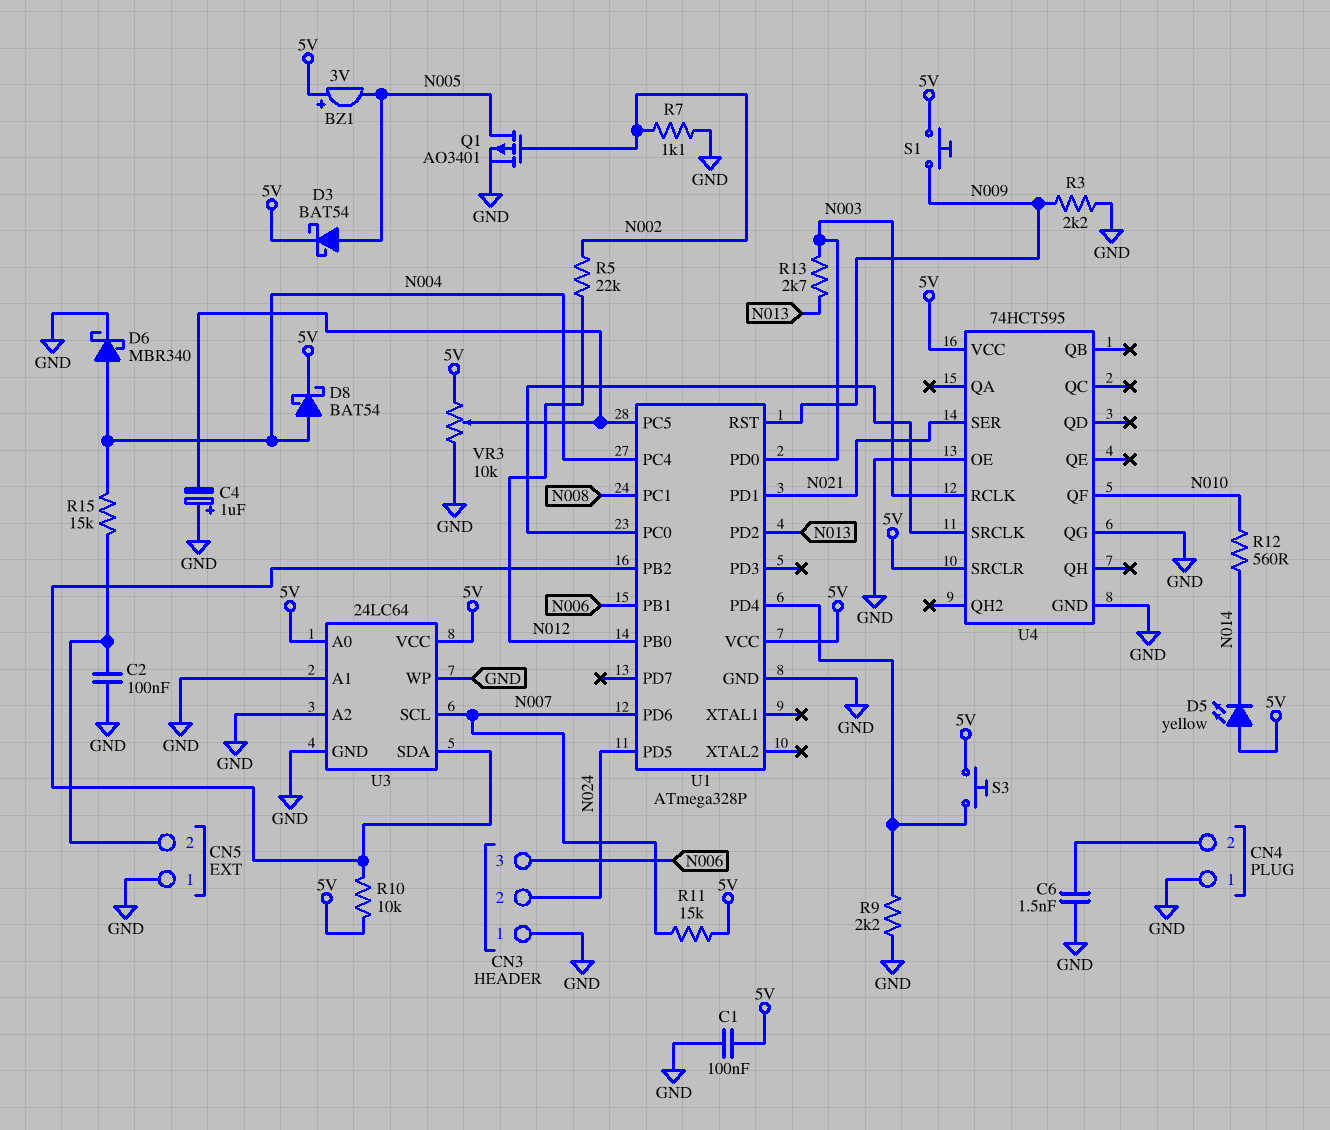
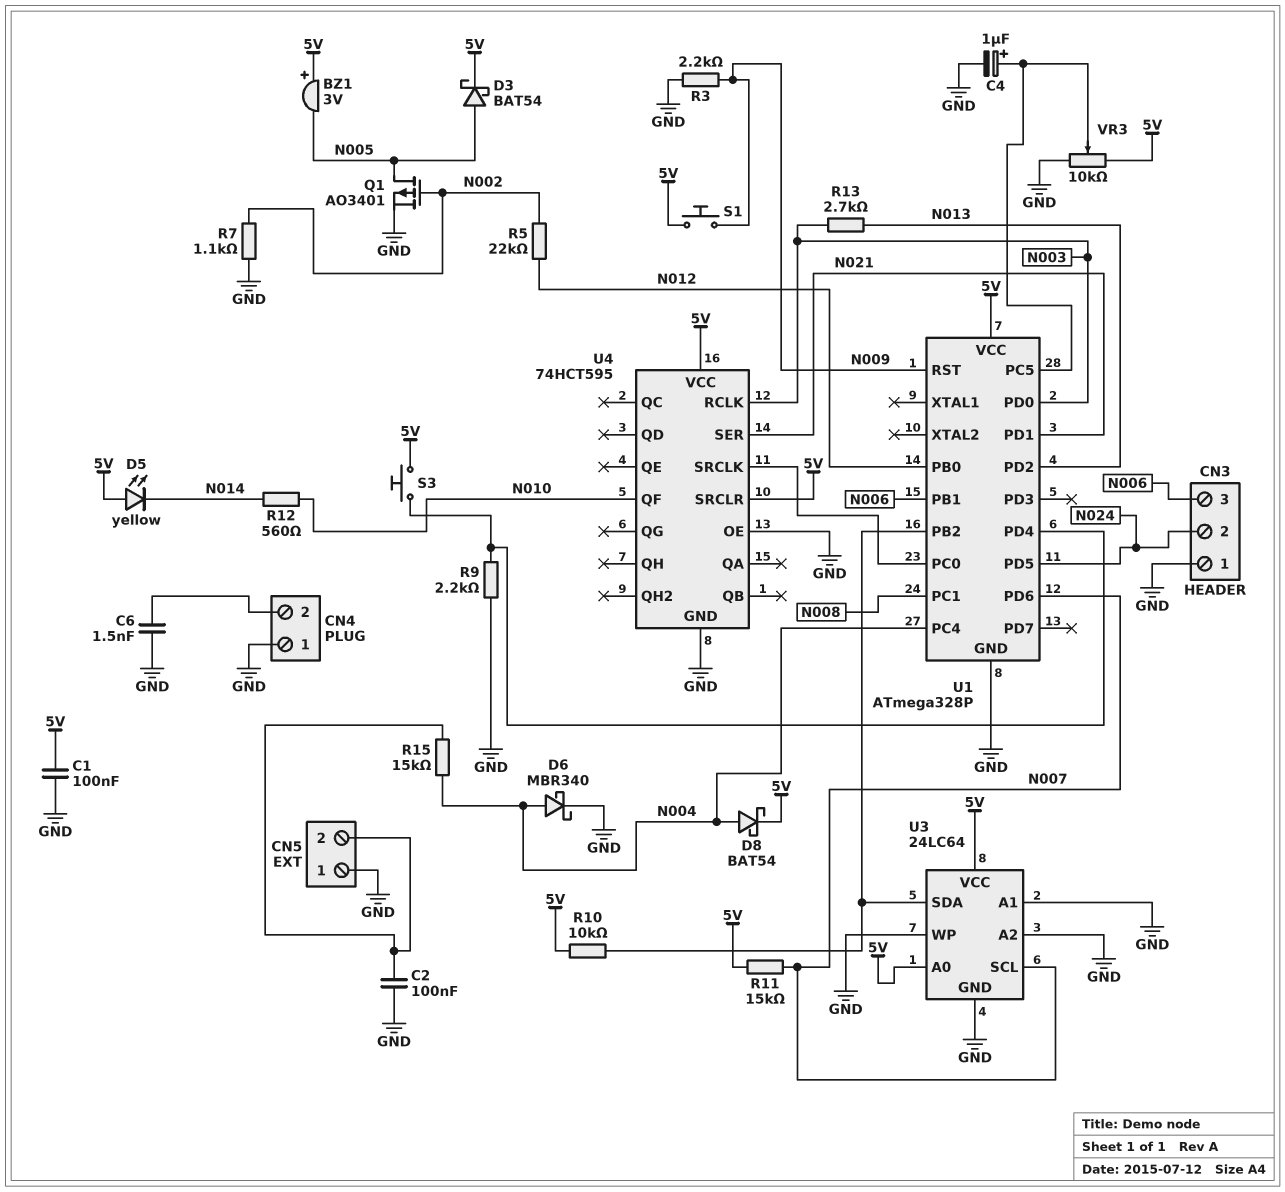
C4: 1uF (plus GND, minus U1/PC5) -> 1uF (plus U1/PC5, minus GND)
U4 pin QG: GND -> none

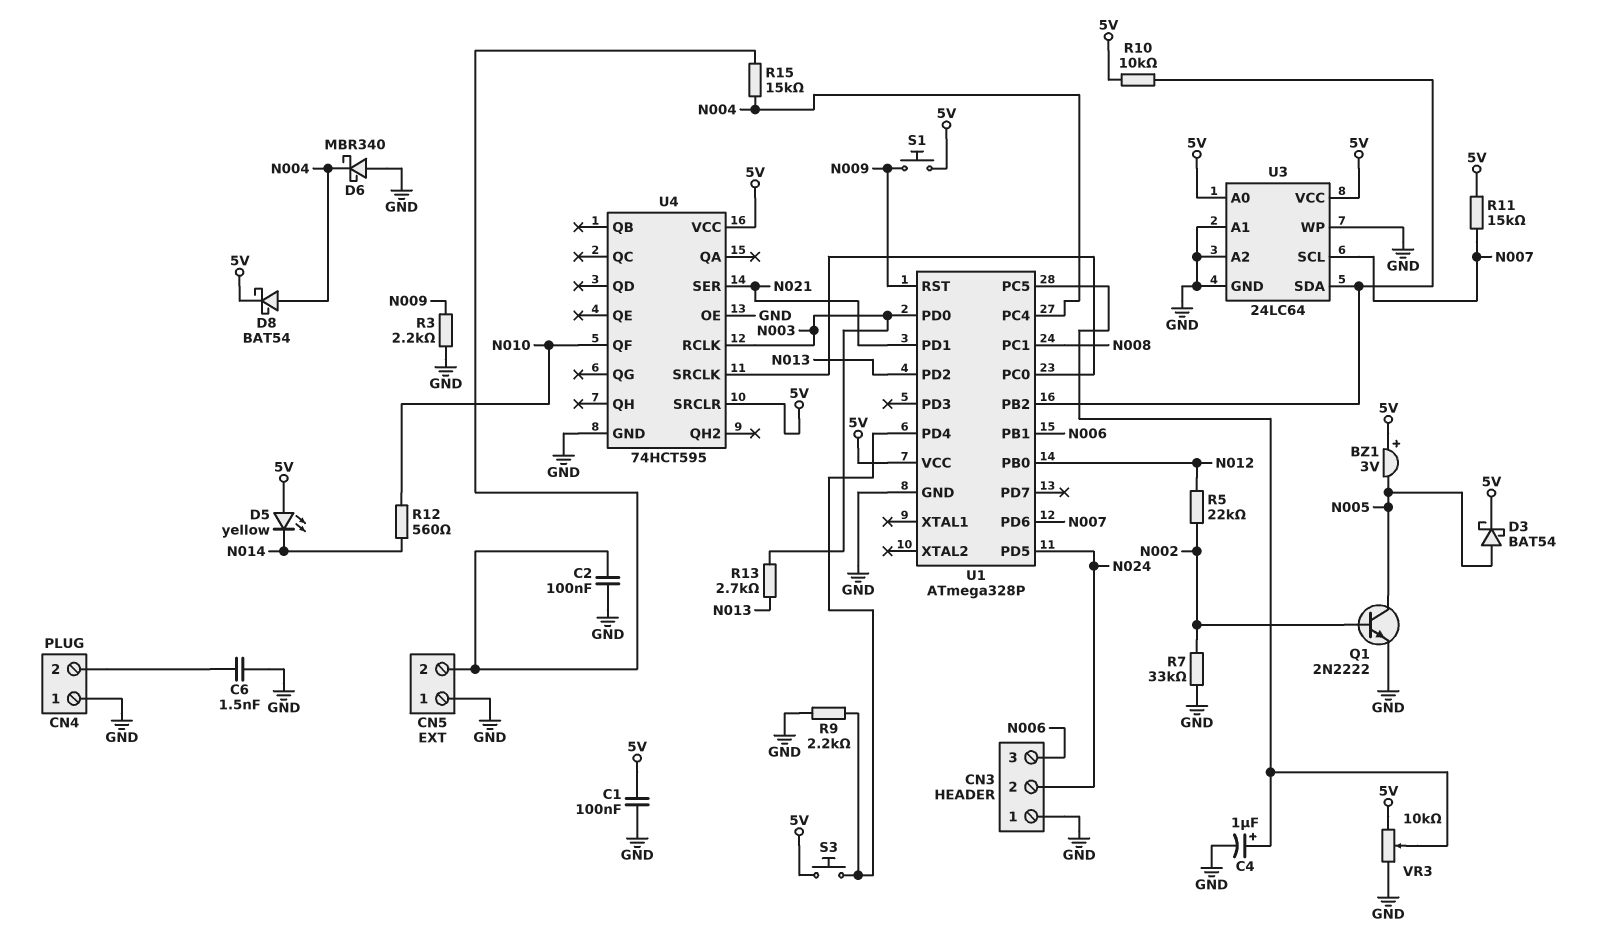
D6: schottky MBR340 (A N004, K GND) -> schottky MBR340 (A GND, K N004)
Q1: PMOS AO3401 (G N002, D N005, S GND) -> NPN 2N2222 (B N002, C N005, E GND)
R7: 1.1k (GND, N002) -> 33k (GND, N002)

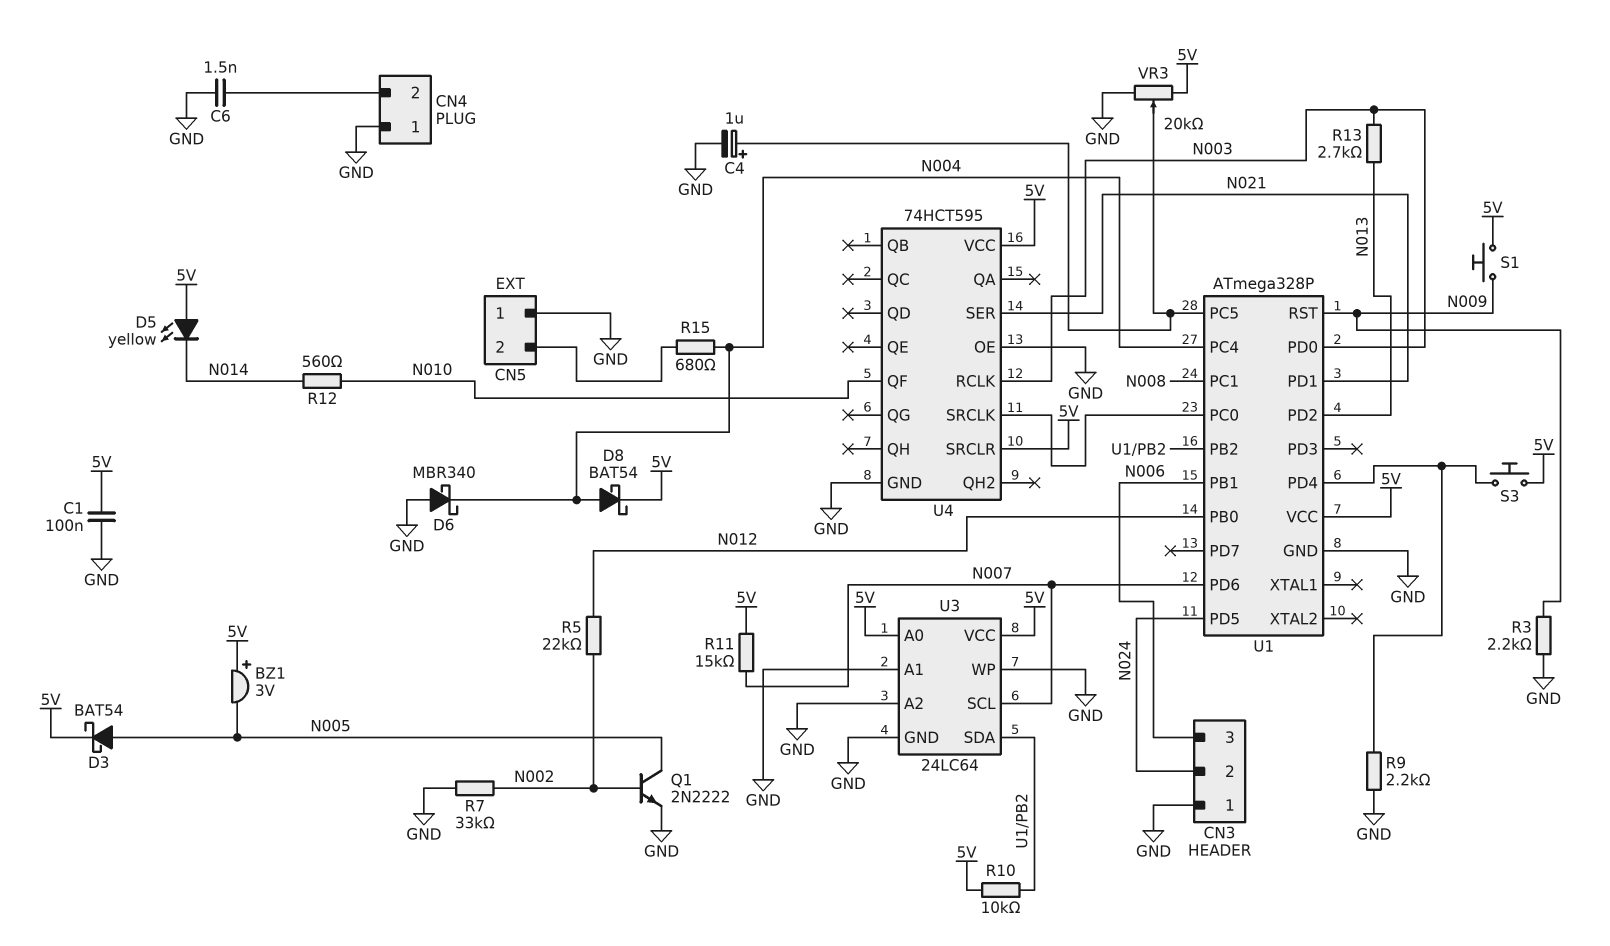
C2: 100nF (CN5/2, GND) -> none
R15: 15k (CN5/2, N004) -> 680 (CN5/2, N004)
VR3: 10k (5V, GND, wiper U1/PC5) -> 20k (5V, GND, wiper U1/PC5)

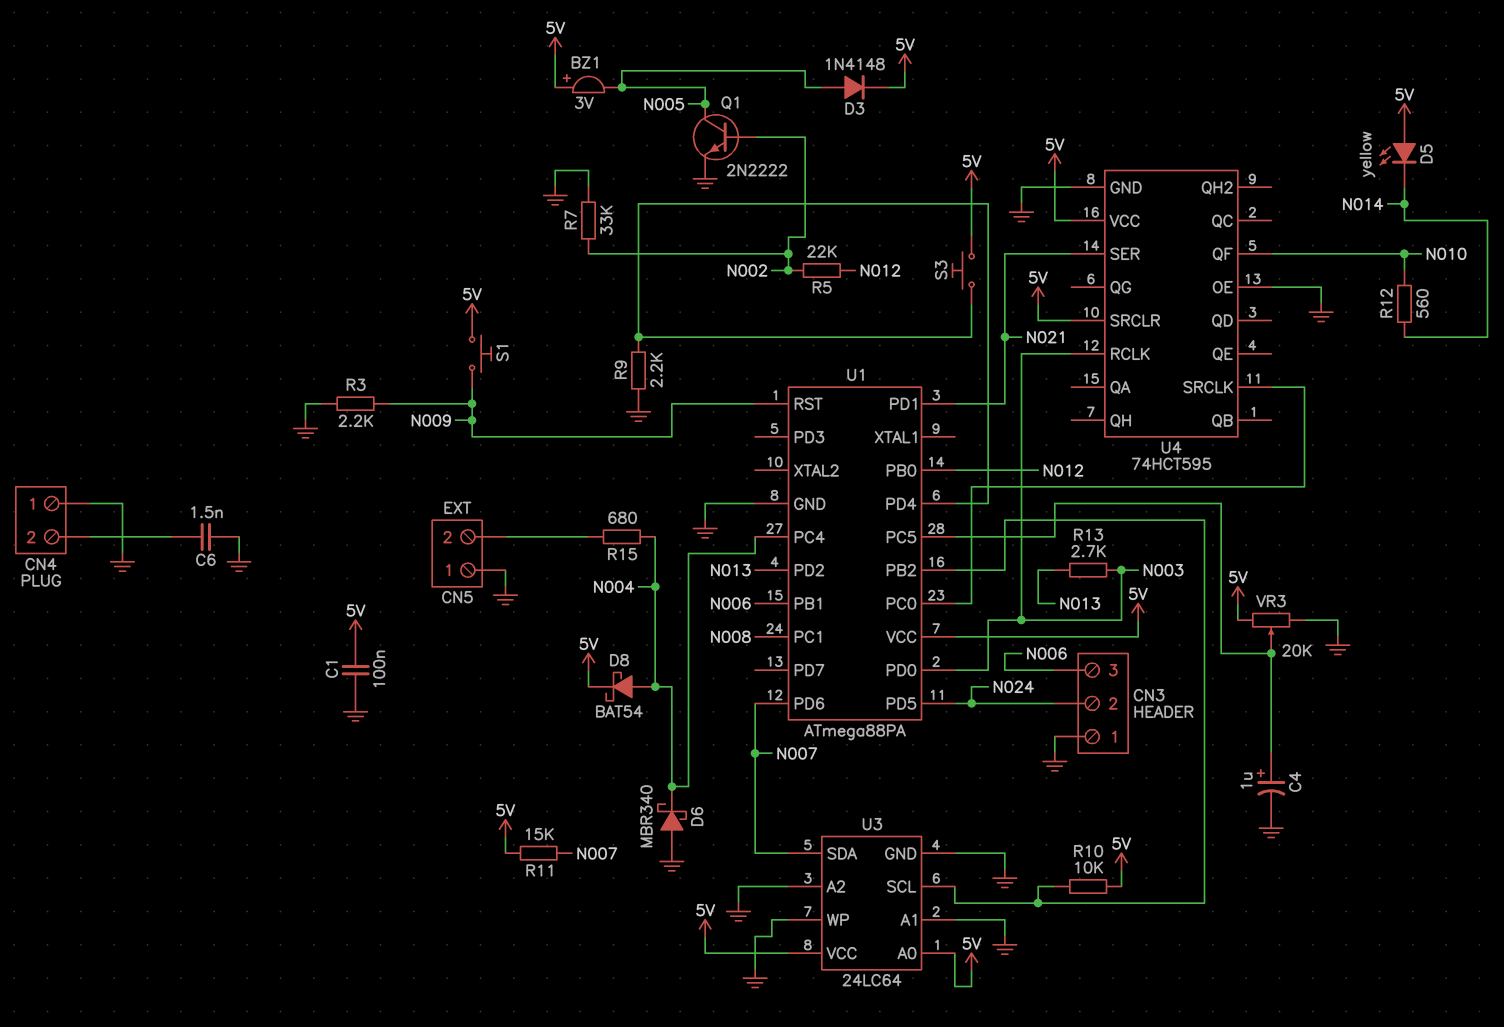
D3: schottky BAT54 (A N005, K 5V) -> diode 1N4148 (A N005, K 5V)
U1: ATmega328P -> ATmega88PA
U3 pin SCL: N007 -> U1/PB2
U3 pin SDA: U1/PB2 -> N007

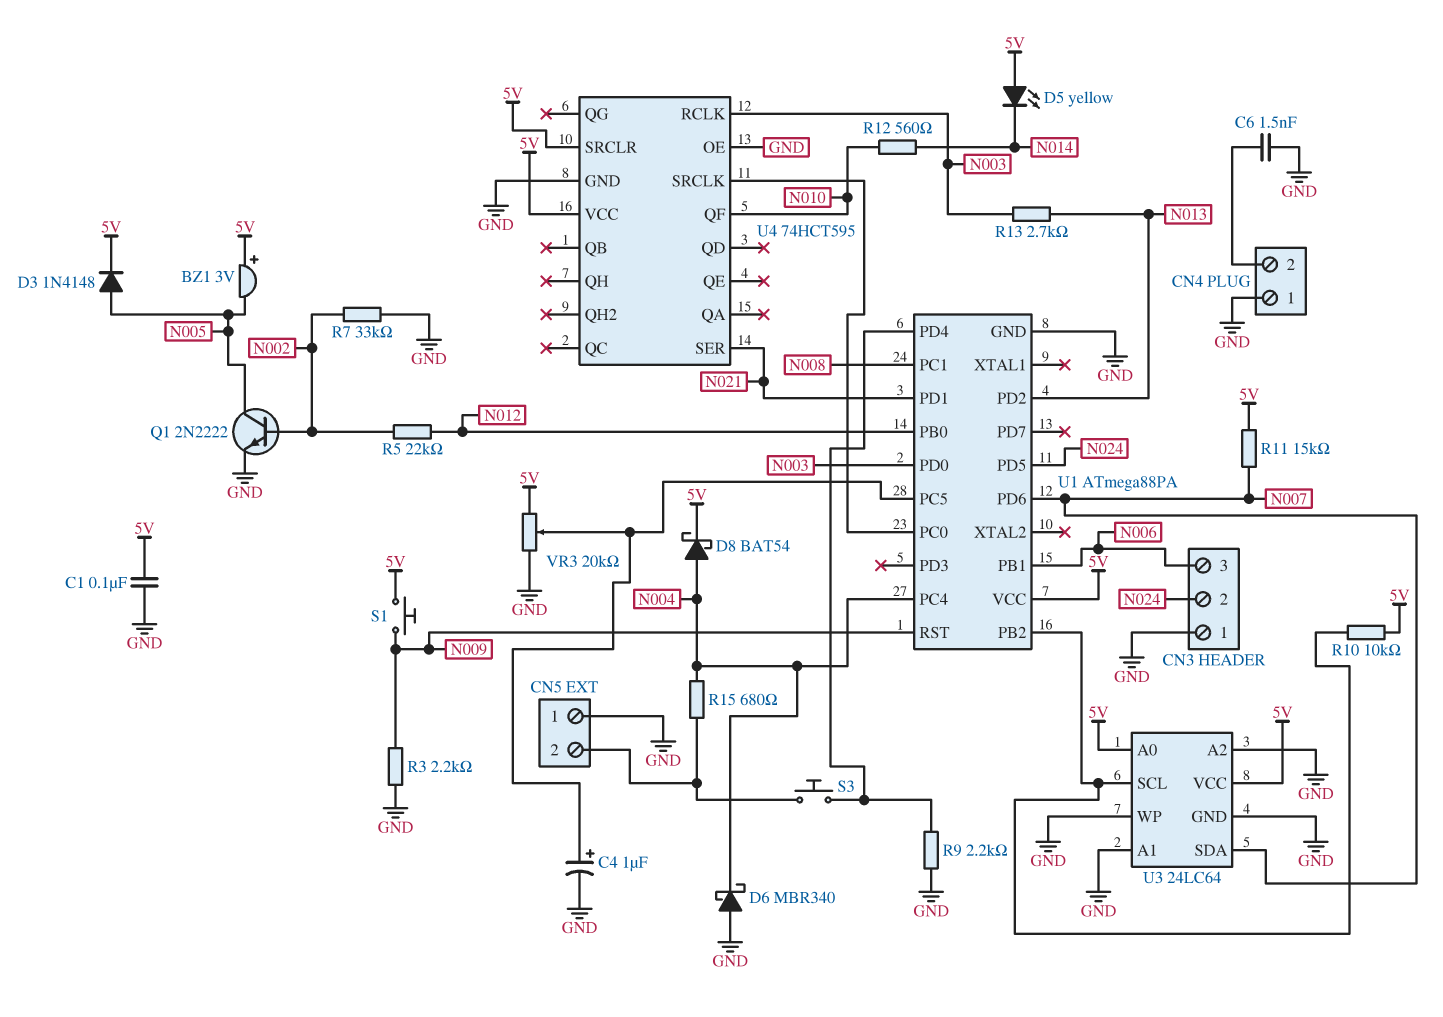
S3: button (5V, U1/PD4) -> button (CN5/2, U1/PD4)

